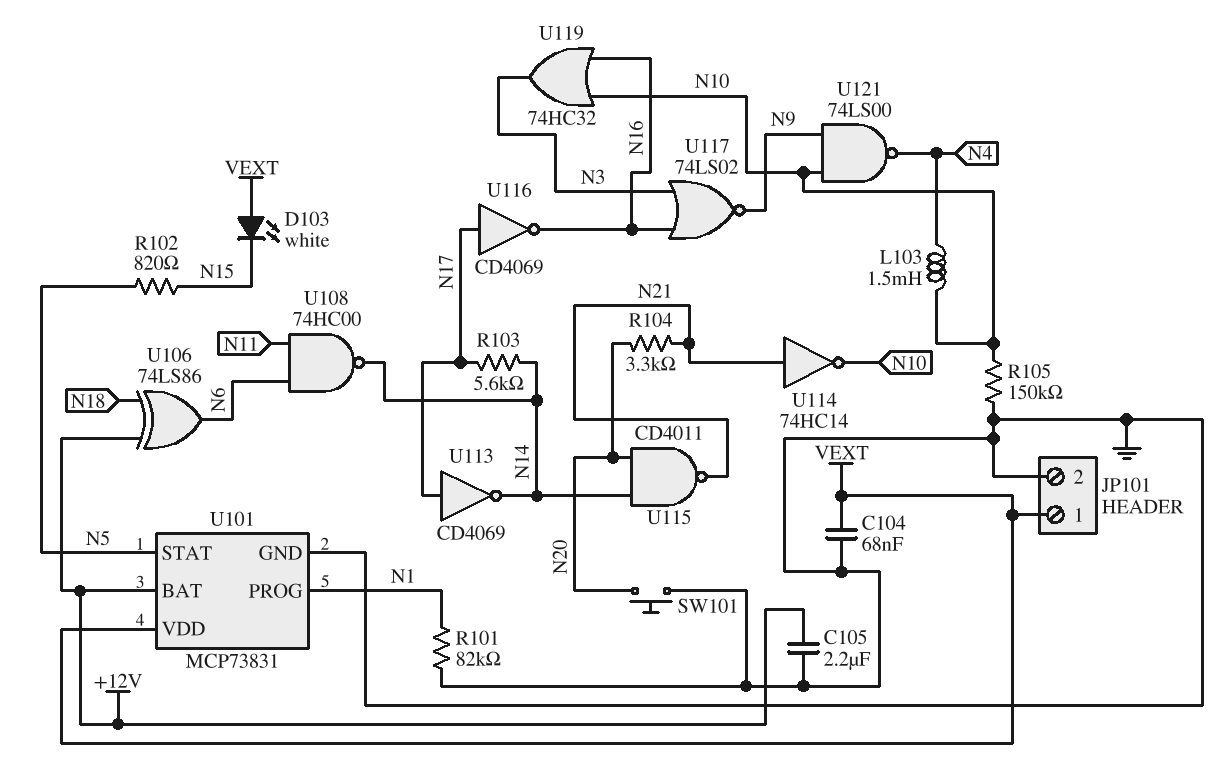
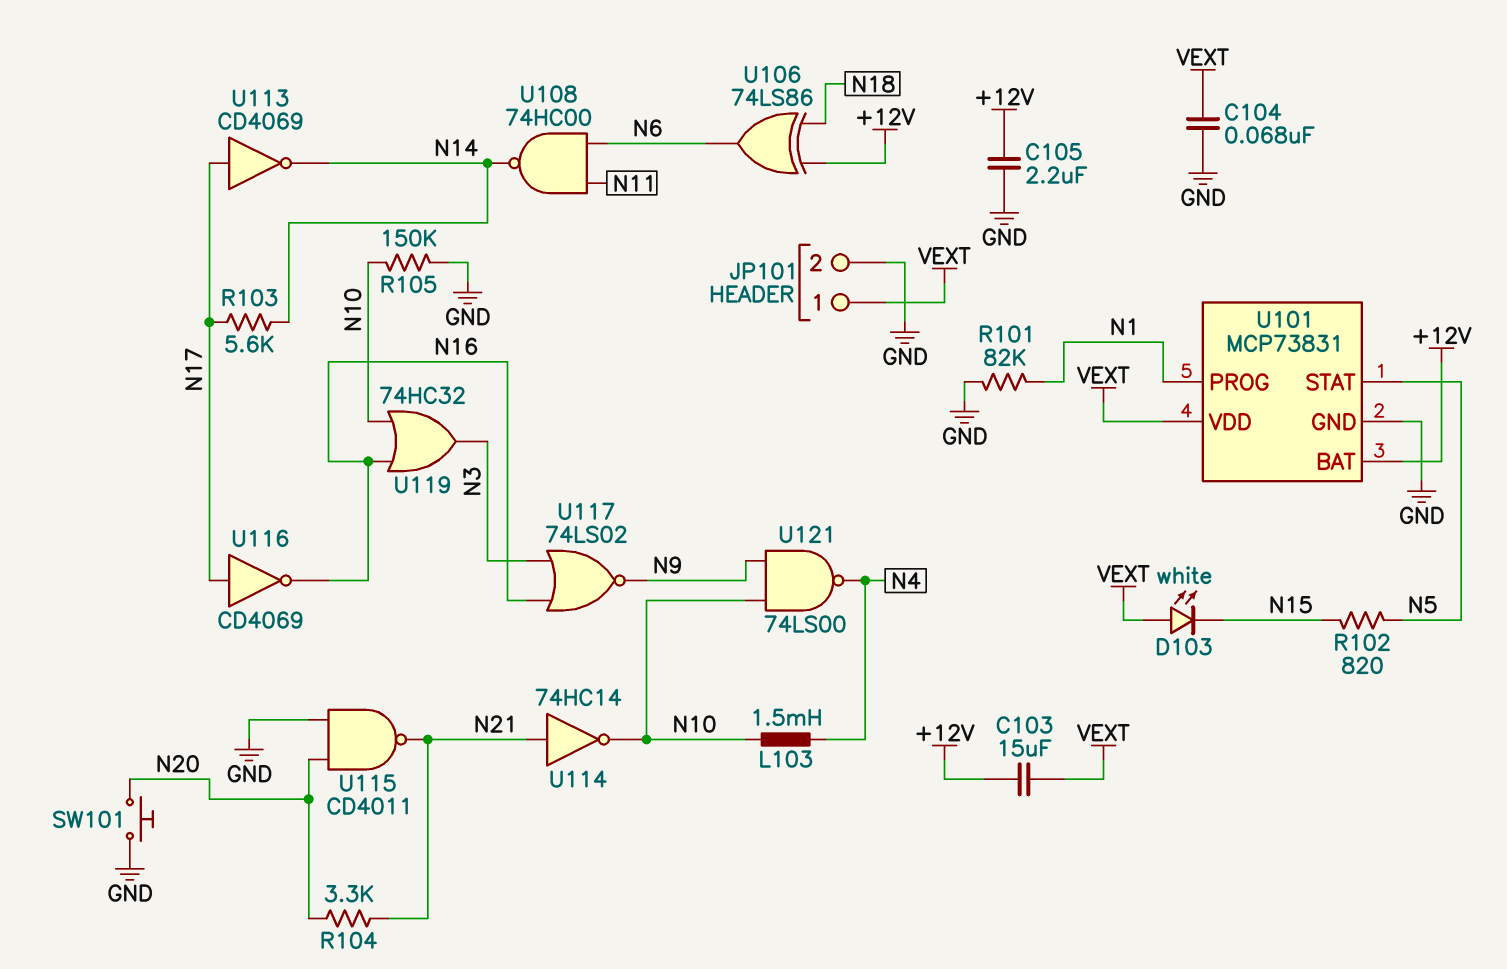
C103: none -> 15uF (+12V, VEXT)
U115: NAND CD4011 (in N14, in N20, out N21) -> NAND CD4011 (in GND, in N20, out N21)

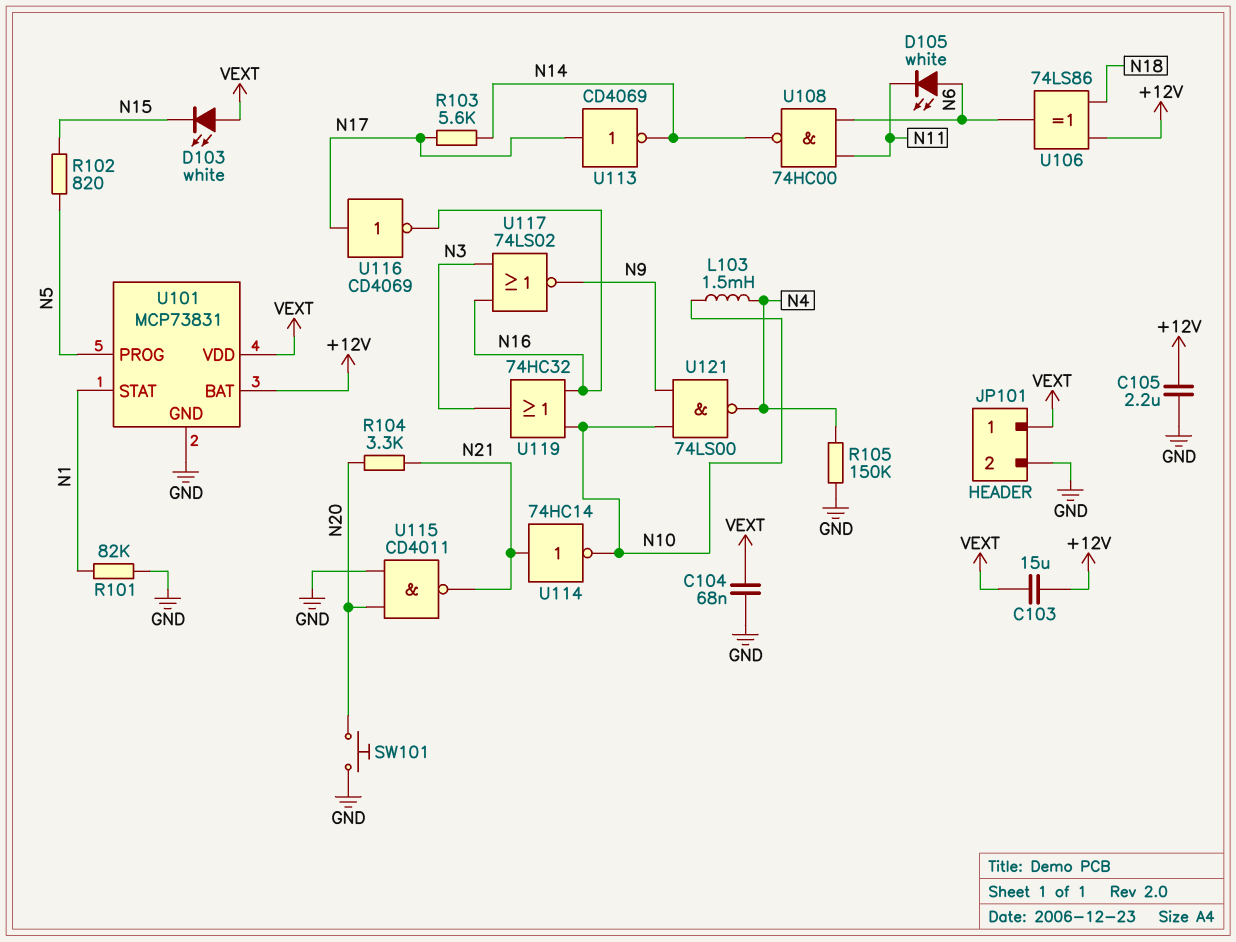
D105: none -> LED white (A N6, K N11)
R105: 150k (GND, N10) -> 150k (GND, N4)
U101 pin PROG: N1 -> N5
U101 pin STAT: N5 -> N1

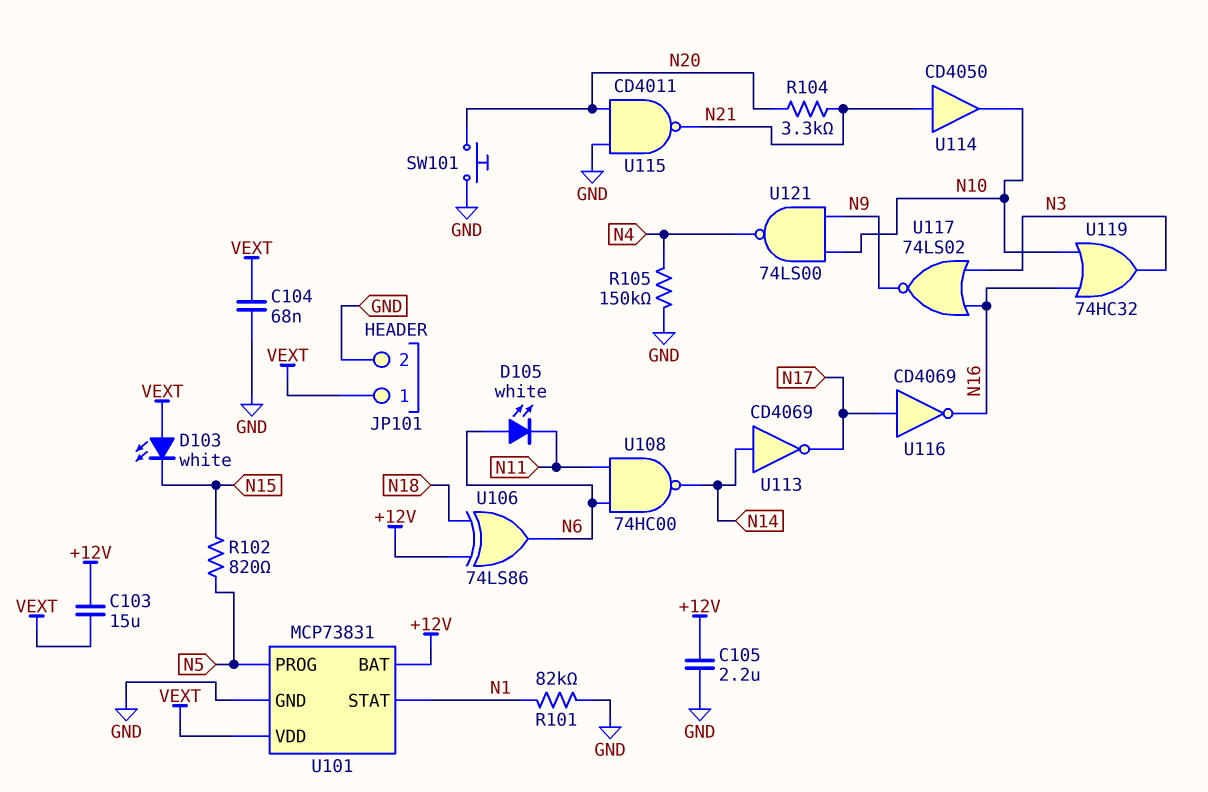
L103: 1.5mH (N4, N10) -> none
R103: 5.6k (N14, N17) -> none
U113: NOT CD4069 (in N17, out N14) -> NOT CD4069 (in N14, out N17)
U114: NOT 74HC14 (in N21, out N10) -> buffer CD4050 (in N21, out N10)

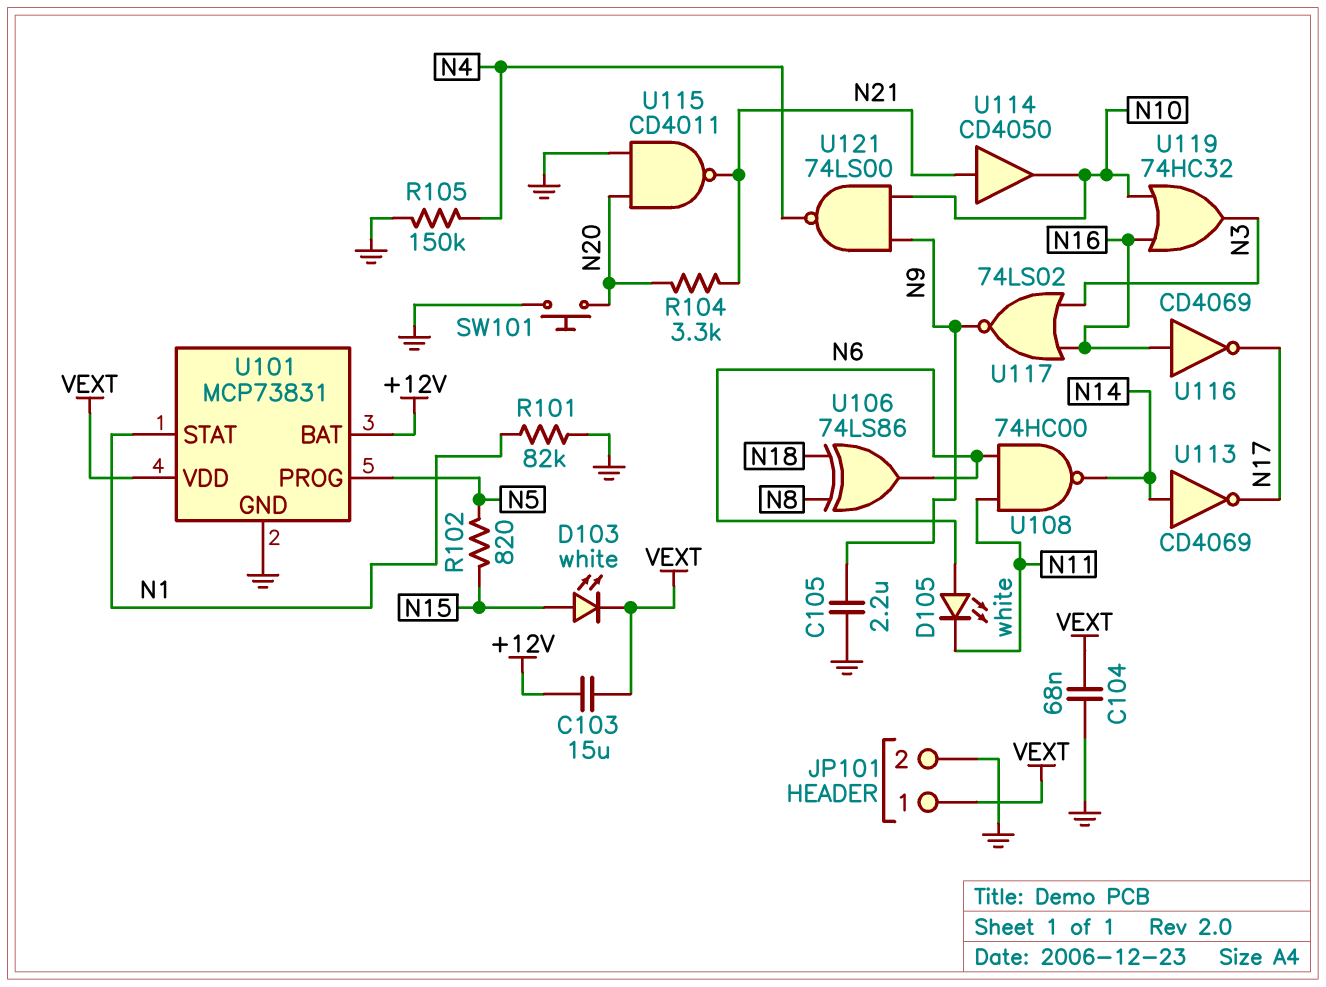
C105: 2.2uF (+12V, GND) -> 2.2uF (GND, N9)
D103: LED white (A VEXT, K N15) -> LED white (A N15, K VEXT)
U106: XOR 74LS86 (in +12V, in N18, out N6) -> XOR 74LS86 (in N8, in N18, out N6)
U116: NOT CD4069 (in N17, out N16) -> NOT CD4069 (in N16, out N17)

